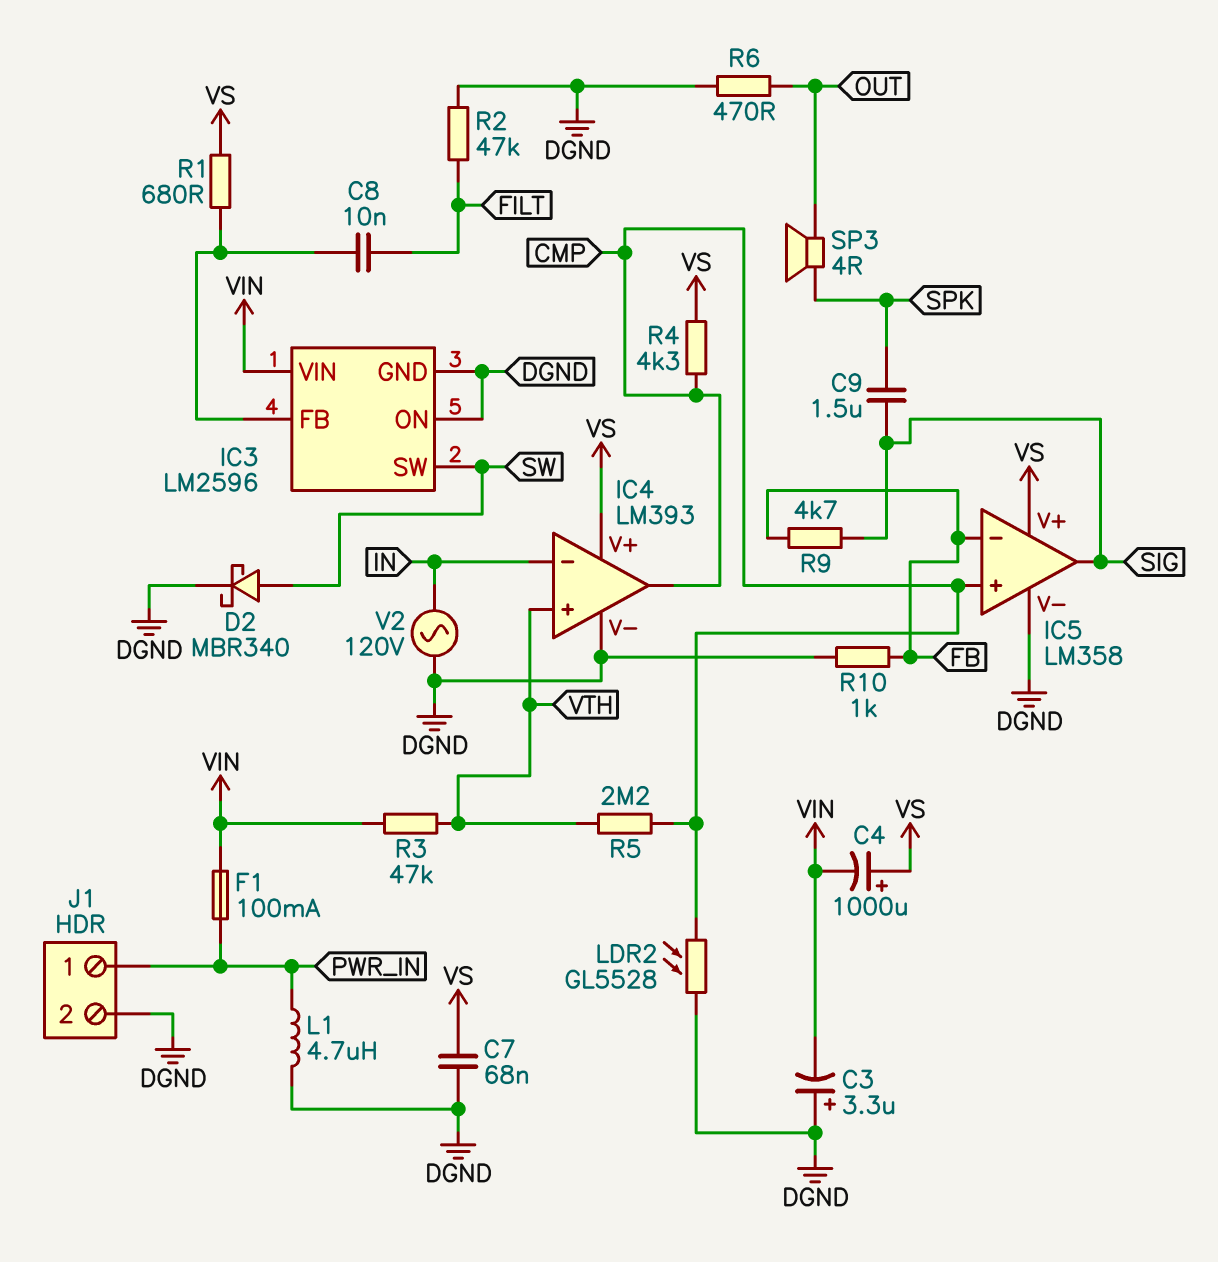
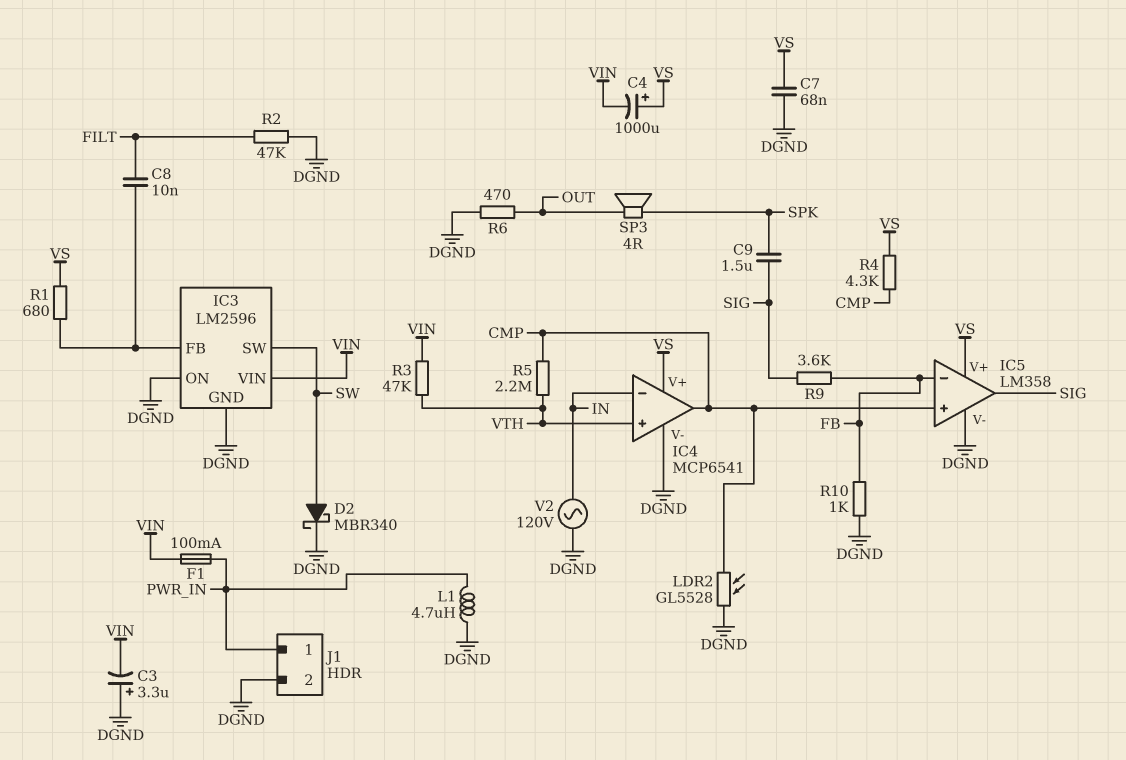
IC4: LM393 -> MCP6541
R9: 4.7k (FB, SIG) -> 3.6k (FB, SIG)

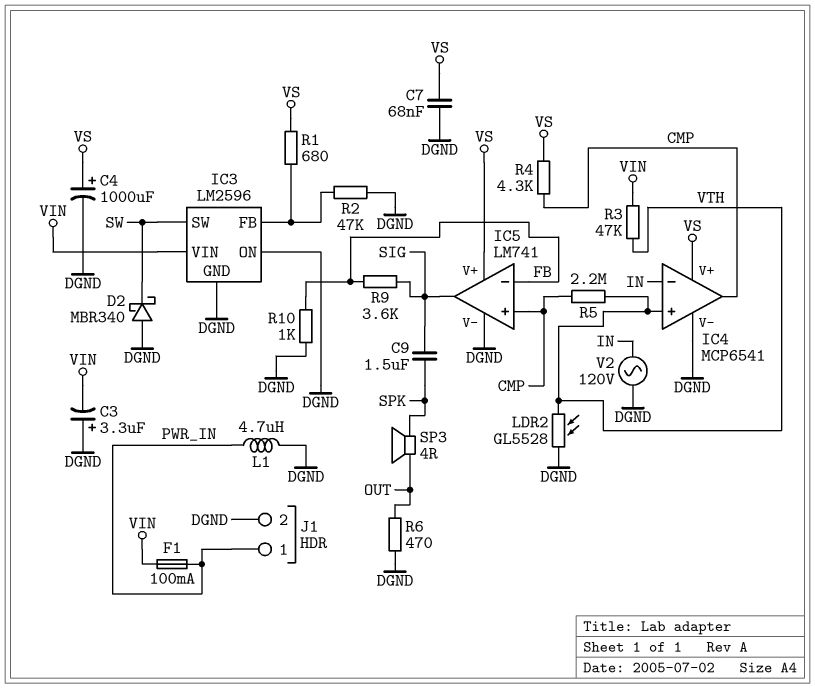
C4: 1000uF (plus VS, minus VIN) -> 1000uF (plus VS, minus DGND)
C8: 10nF (FILT, IC3/FB) -> none
D2: schottky MBR340 (A SW, K DGND) -> schottky MBR340 (A DGND, K SW)
IC5: LM358 -> LM741
LDR2: GL5528 (CMP, DGND) -> GL5528 (DGND, VTH)
R2: 47k (DGND, FILT) -> 47k (DGND, IC3/FB)

